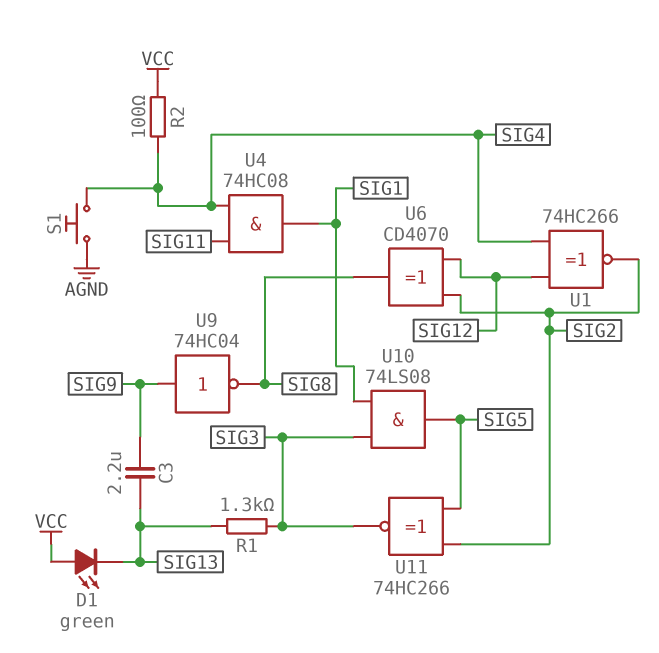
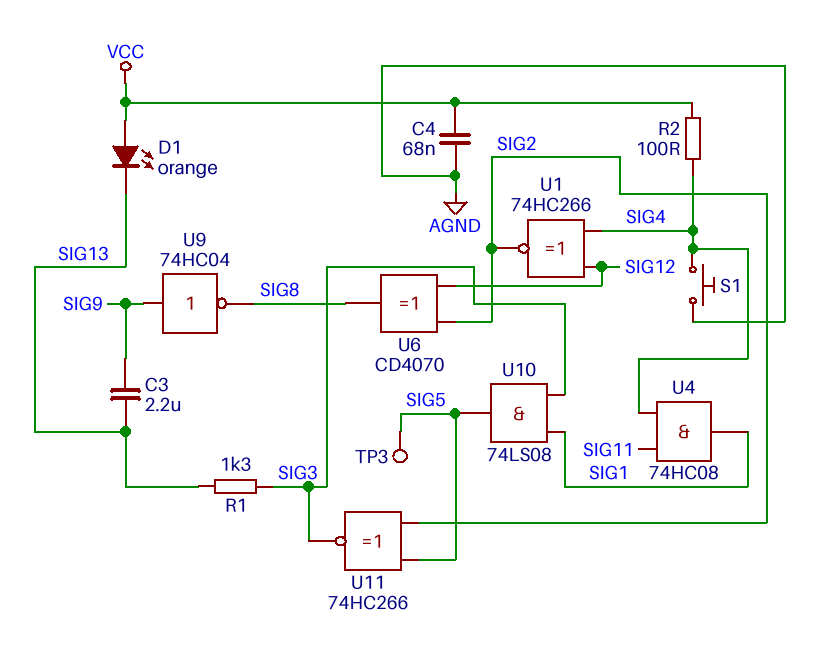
C4: none -> 68nF (AGND, VCC)
D1: LED green (A VCC, K SIG13) -> LED orange (A VCC, K SIG13)
TP3: none -> test point (SIG5)

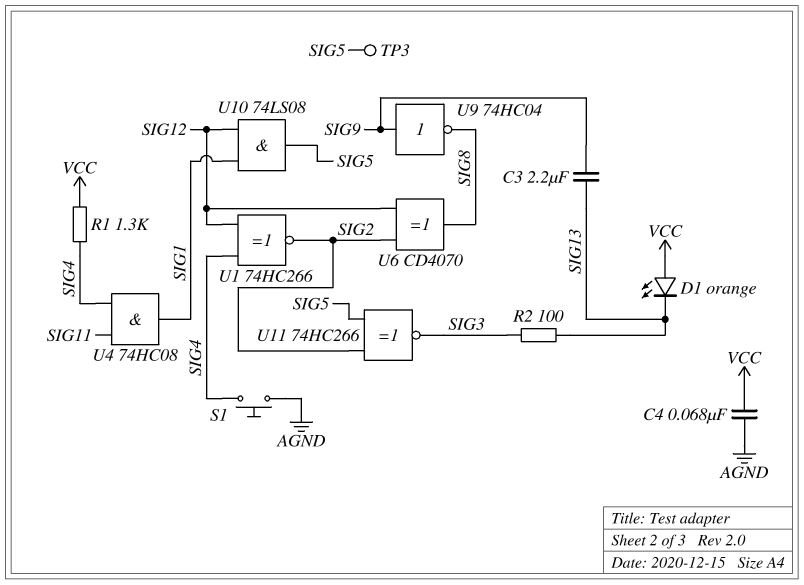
R1: 1.3k (SIG3, SIG13) -> 1.3k (SIG4, VCC)
R2: 100 (SIG4, VCC) -> 100 (SIG3, SIG13)
U10: AND 74LS08 (in SIG1, in SIG3, out SIG5) -> AND 74LS08 (in SIG1, in SIG12, out SIG5)

